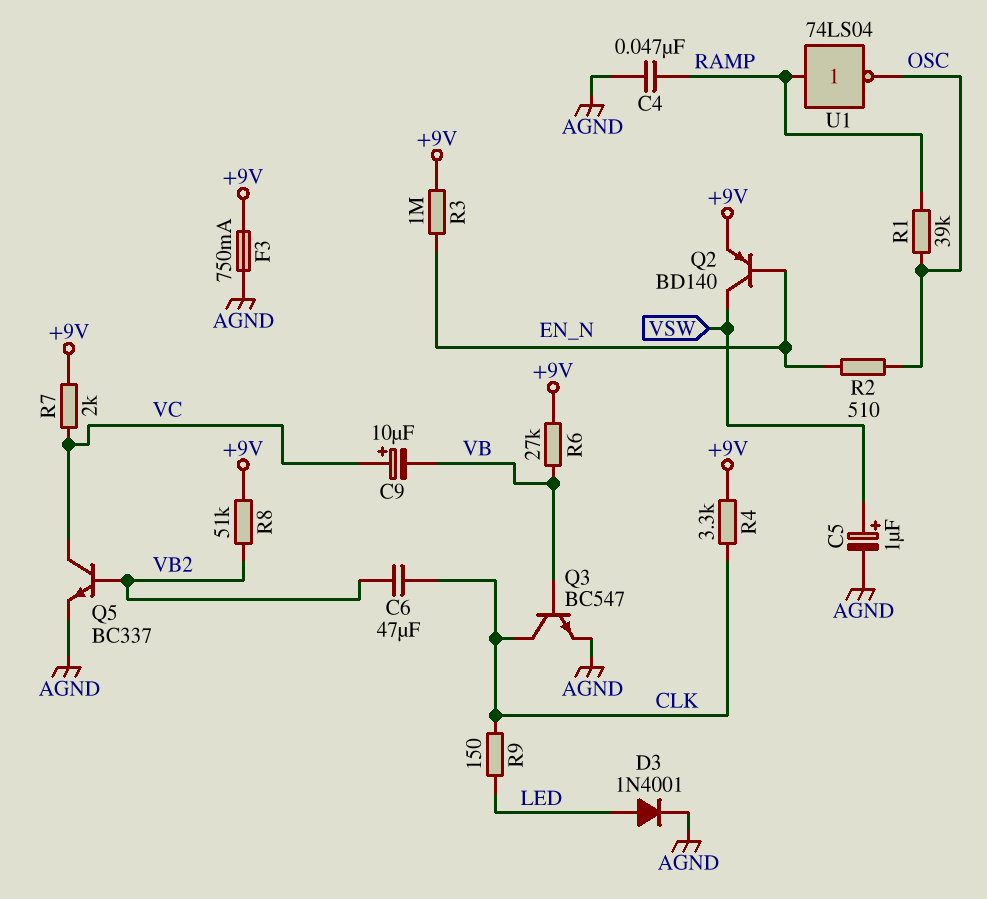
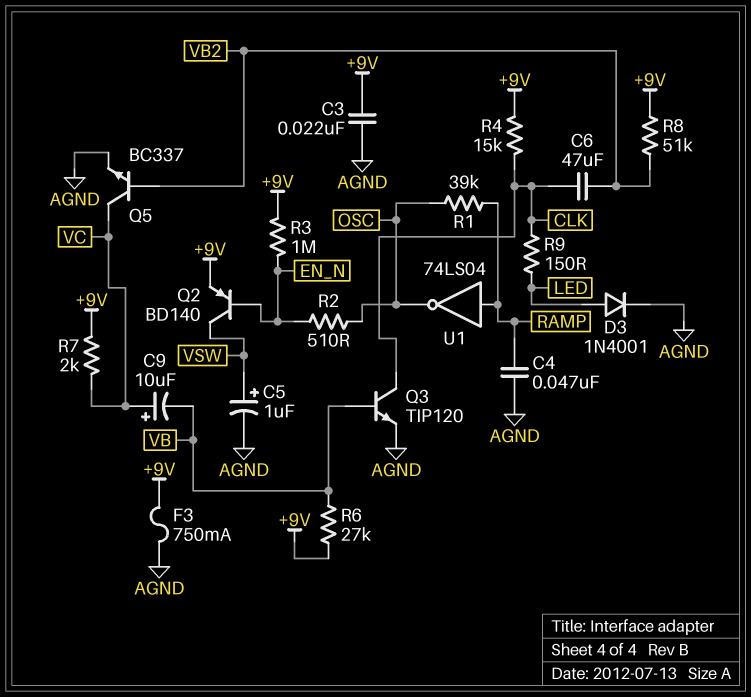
C3: none -> 22nF (+9V, AGND)
Q3: NPN BC547 (B VB, C CLK, E AGND) -> NPN TIP120 (B VB, C CLK, E AGND)
R4: 3.3k (+9V, CLK) -> 15k (+9V, CLK)

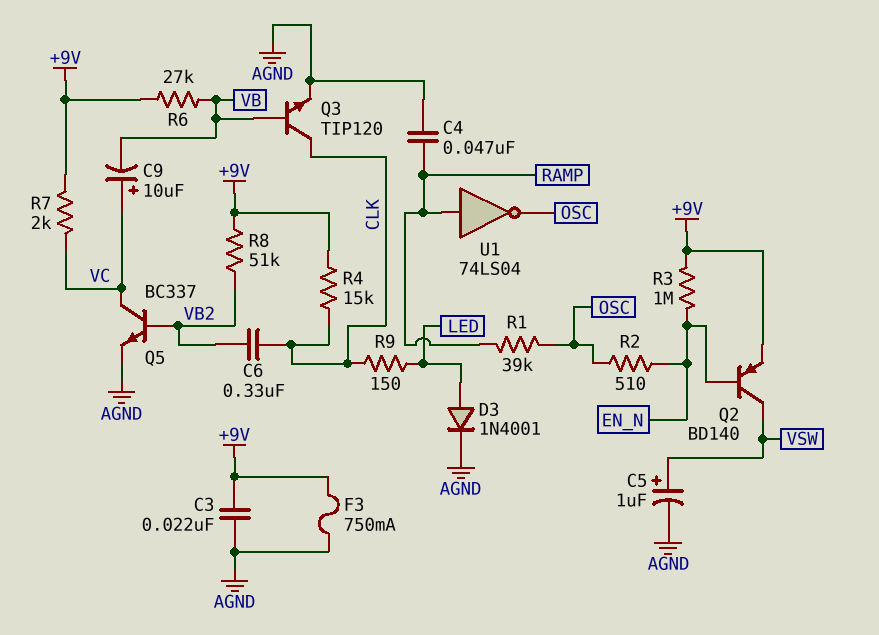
C6: 47uF (CLK, VB2) -> 330nF (CLK, VB2)

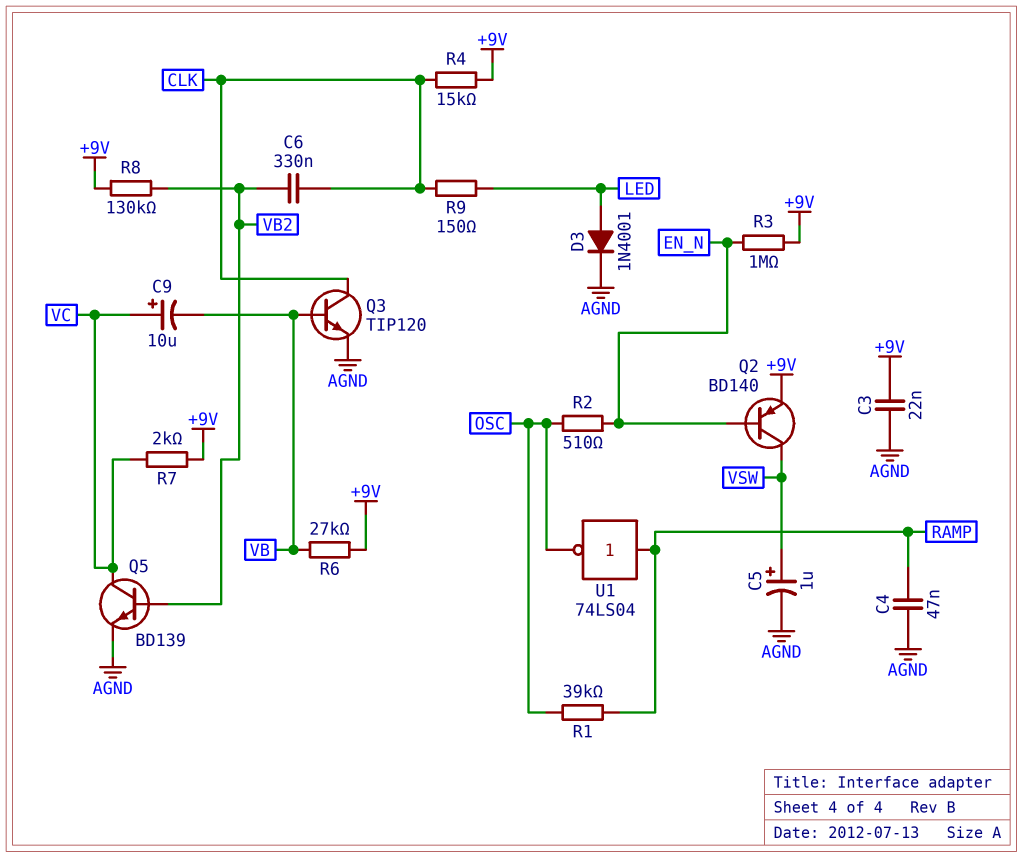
F3: 750mA (+9V, AGND) -> none
Q5: NPN BC337 (B VB2, C VC, E AGND) -> NPN BD139 (B VB2, C VC, E AGND)
R8: 51k (+9V, VB2) -> 130k (+9V, VB2)

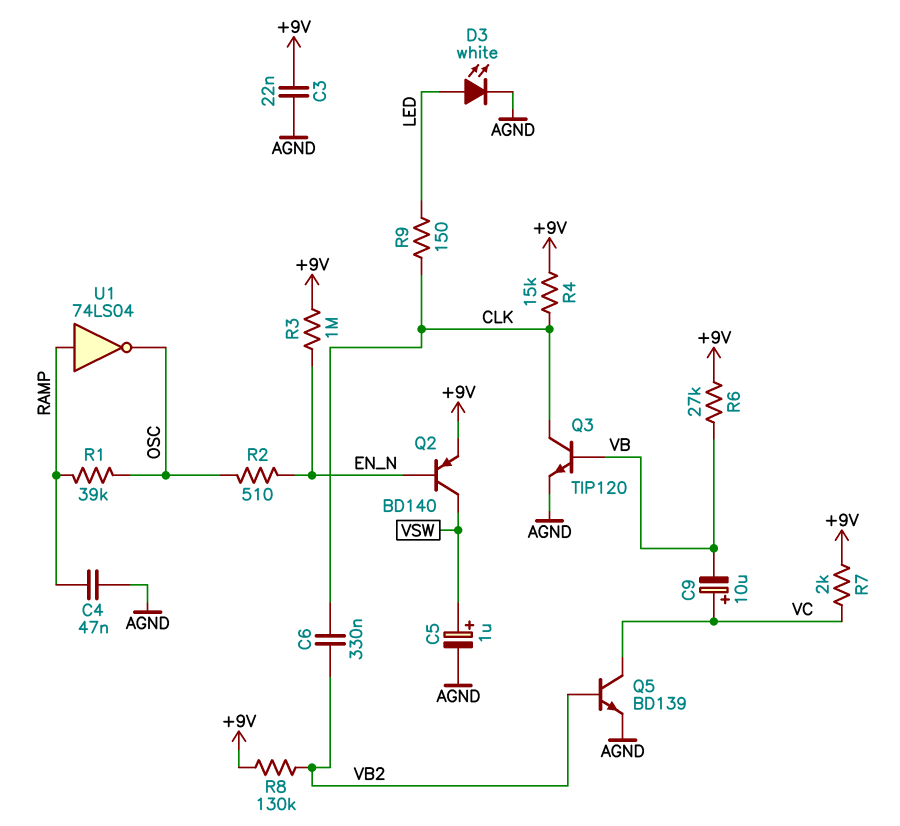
D3: diode 1N4001 (A LED, K AGND) -> LED white (A LED, K AGND)

